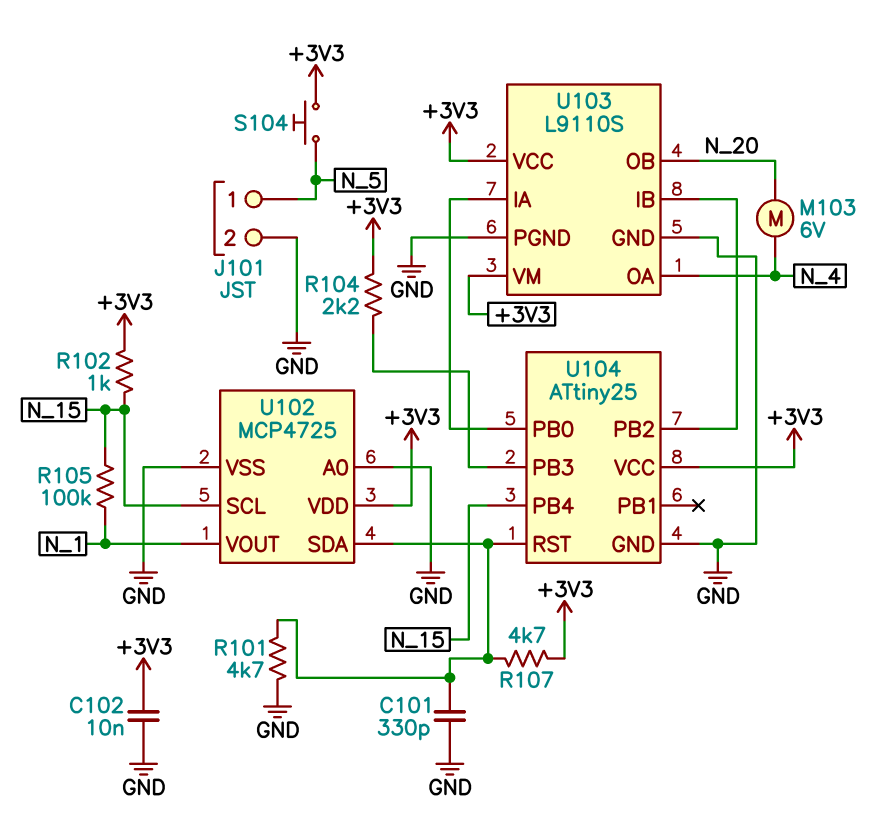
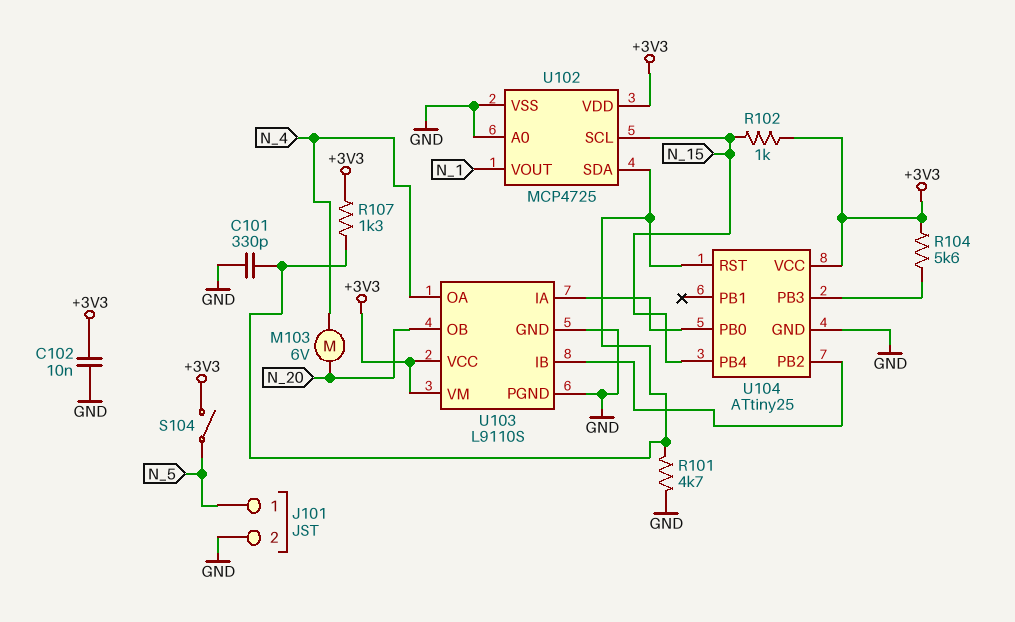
R104: 2.2k (+3V3, U104/PB3) -> 5.6k (+3V3, U104/PB3)
R105: 100k (N_1, N_15) -> none
R107: 4.7k (+3V3, U102/SDA) -> 1.3k (+3V3, U102/SDA)
S104: button (+3V3, N_5) -> switch (+3V3, N_5)

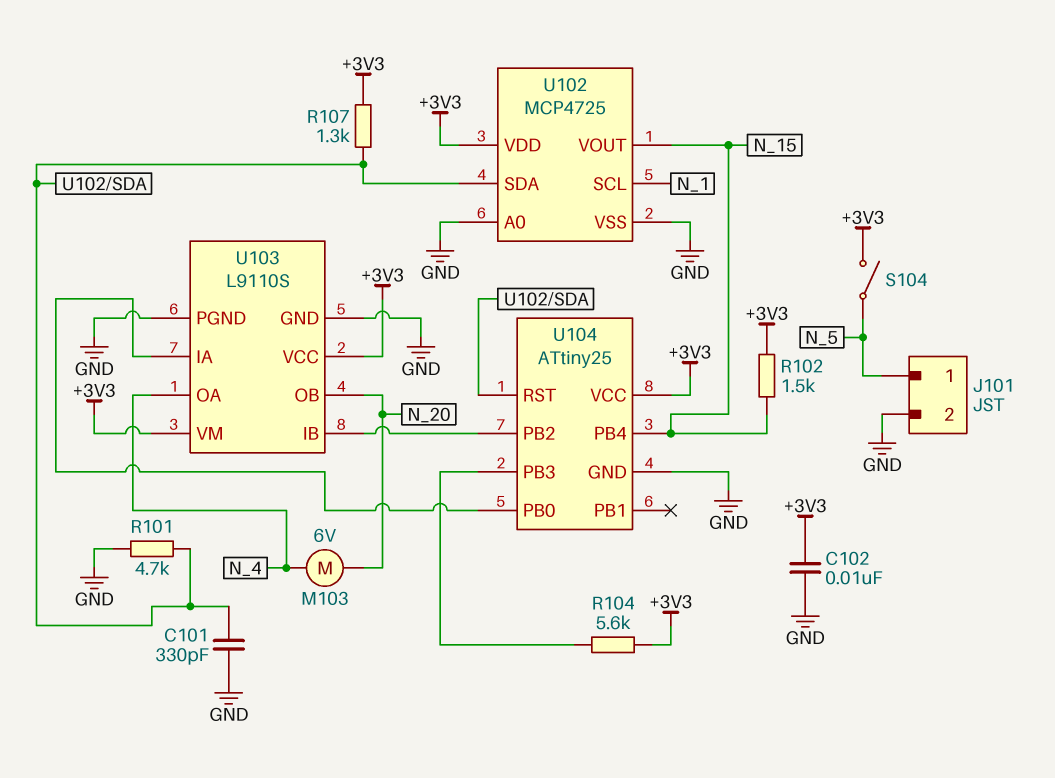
R102: 1k (+3V3, N_15) -> 1.5k (+3V3, N_15)
U102 pin SCL: N_15 -> N_1
U102 pin VOUT: N_1 -> N_15

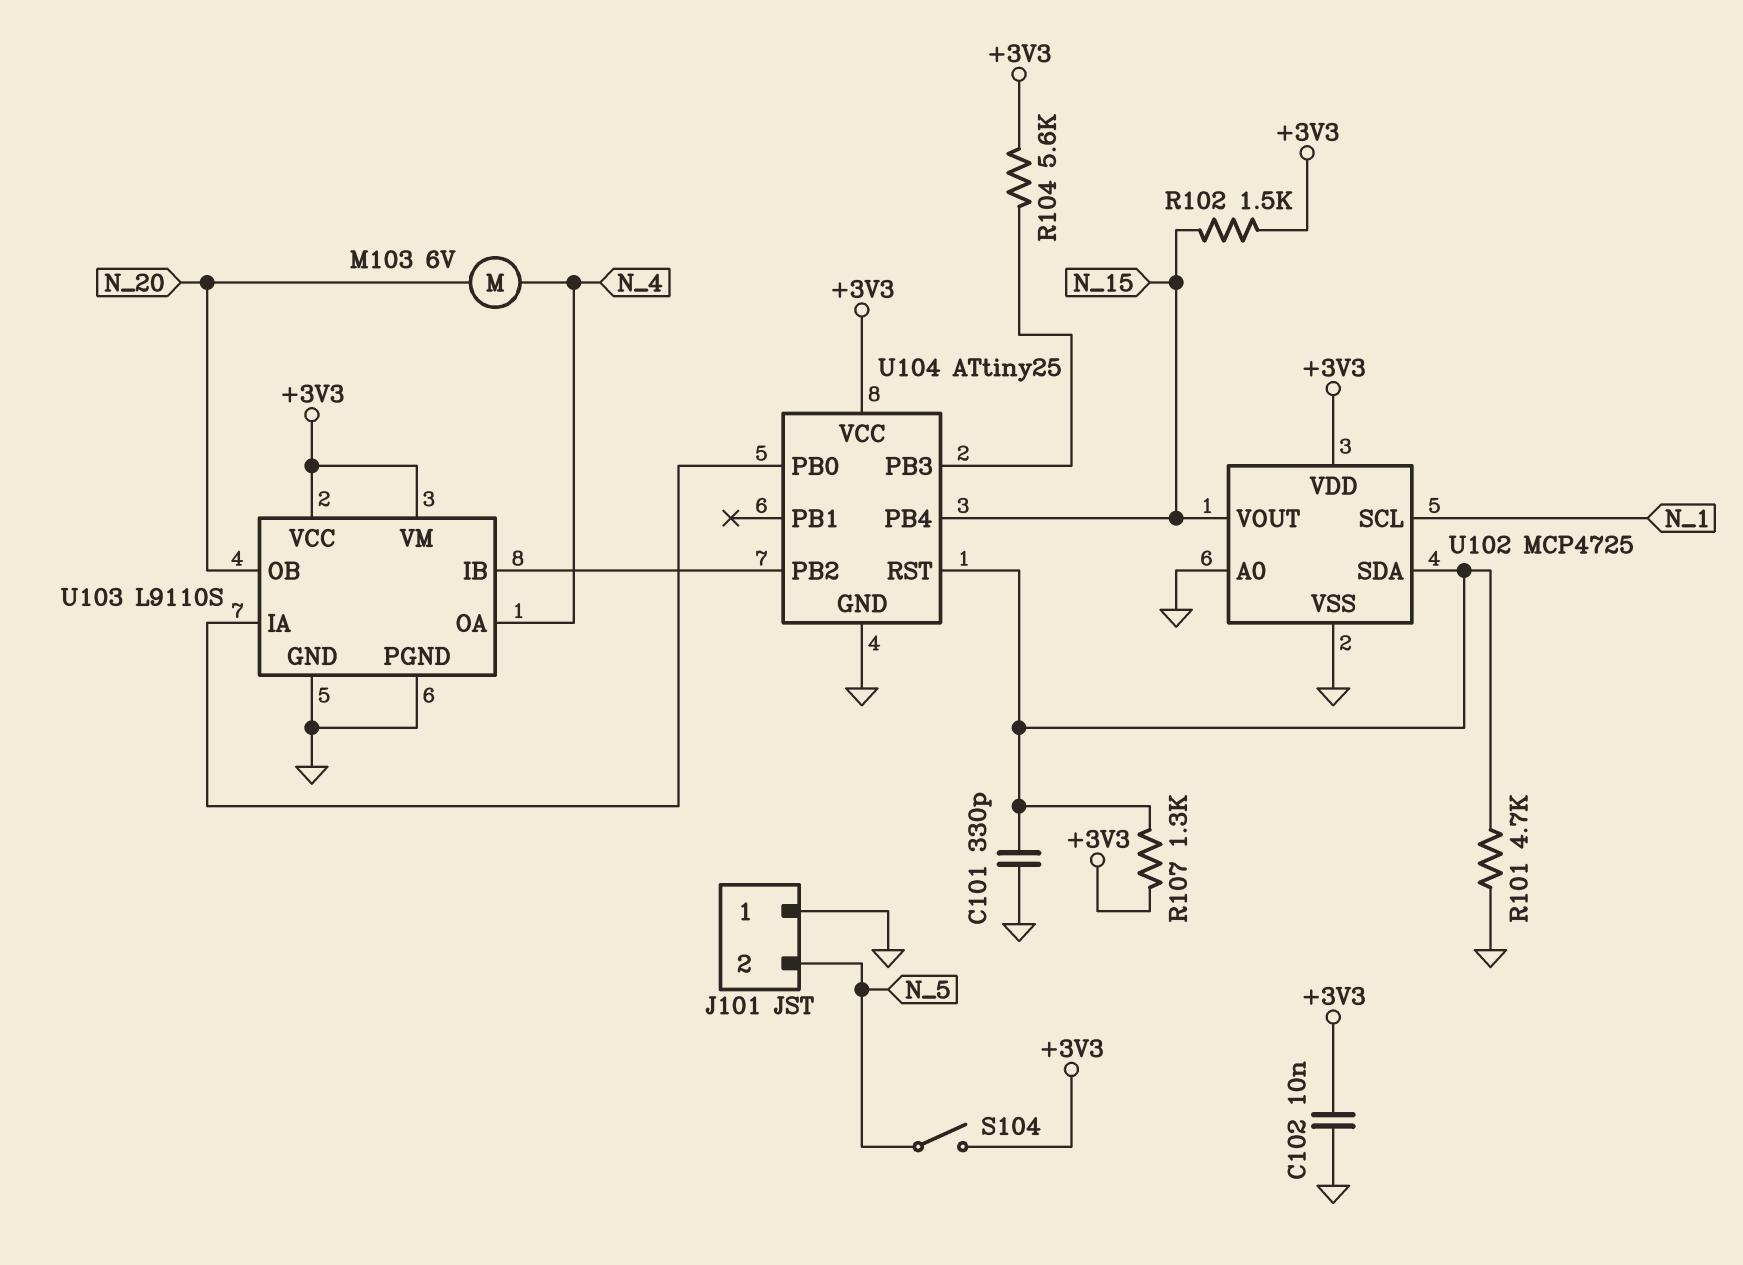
J101 pin 1: N_5 -> GND
J101 pin 2: GND -> N_5

